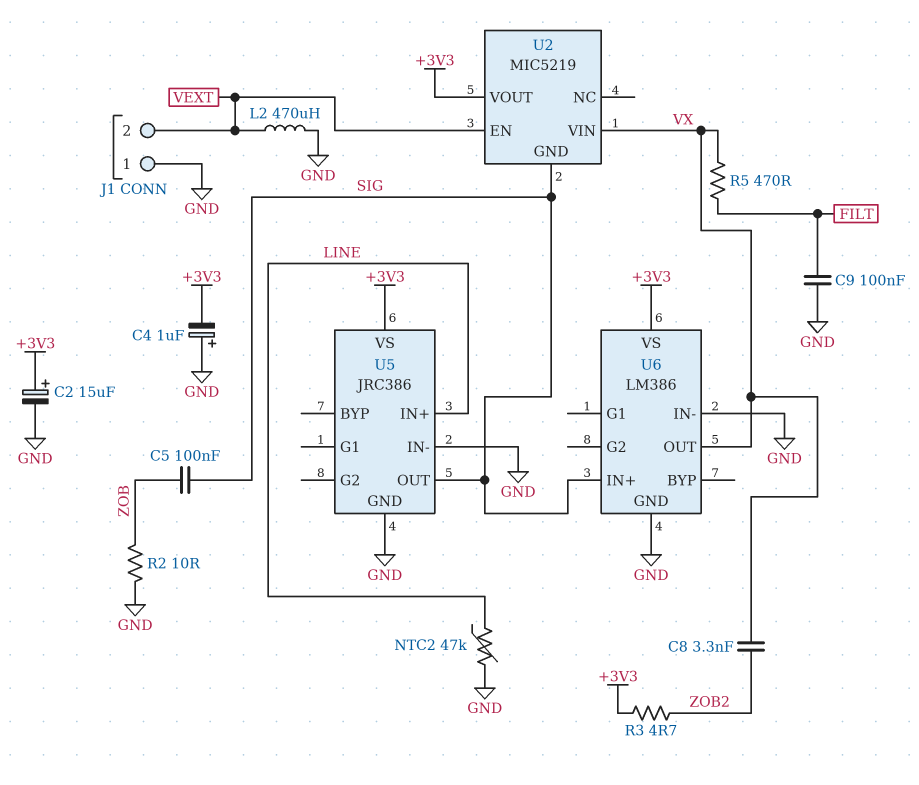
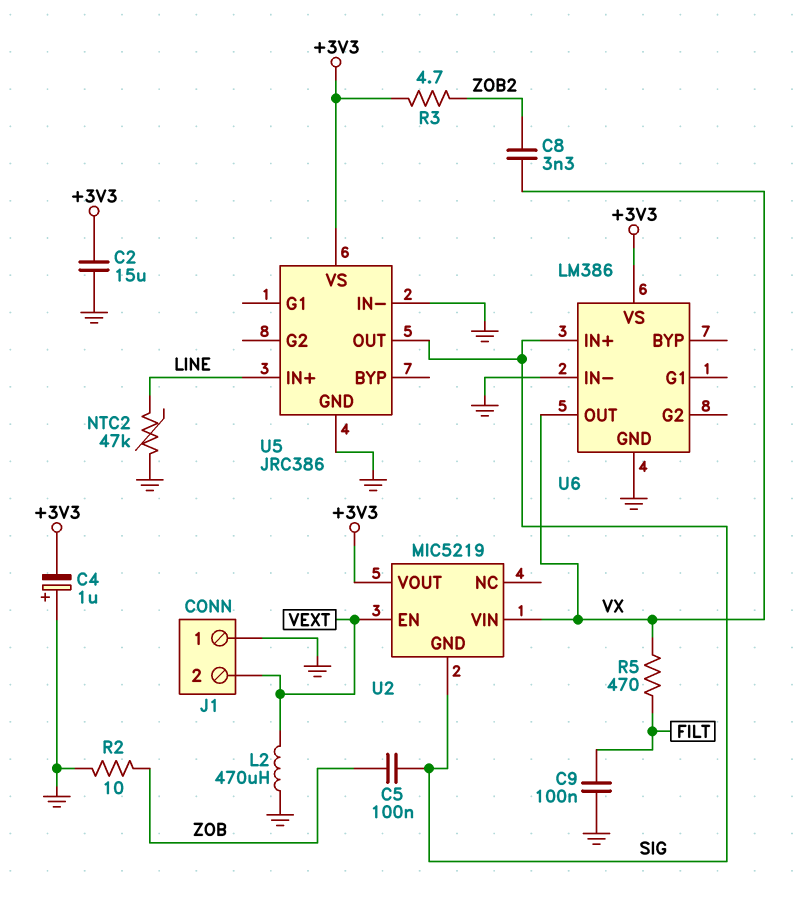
C2: 15uF (plus +3V3, minus GND) -> 15uF (+3V3, GND)

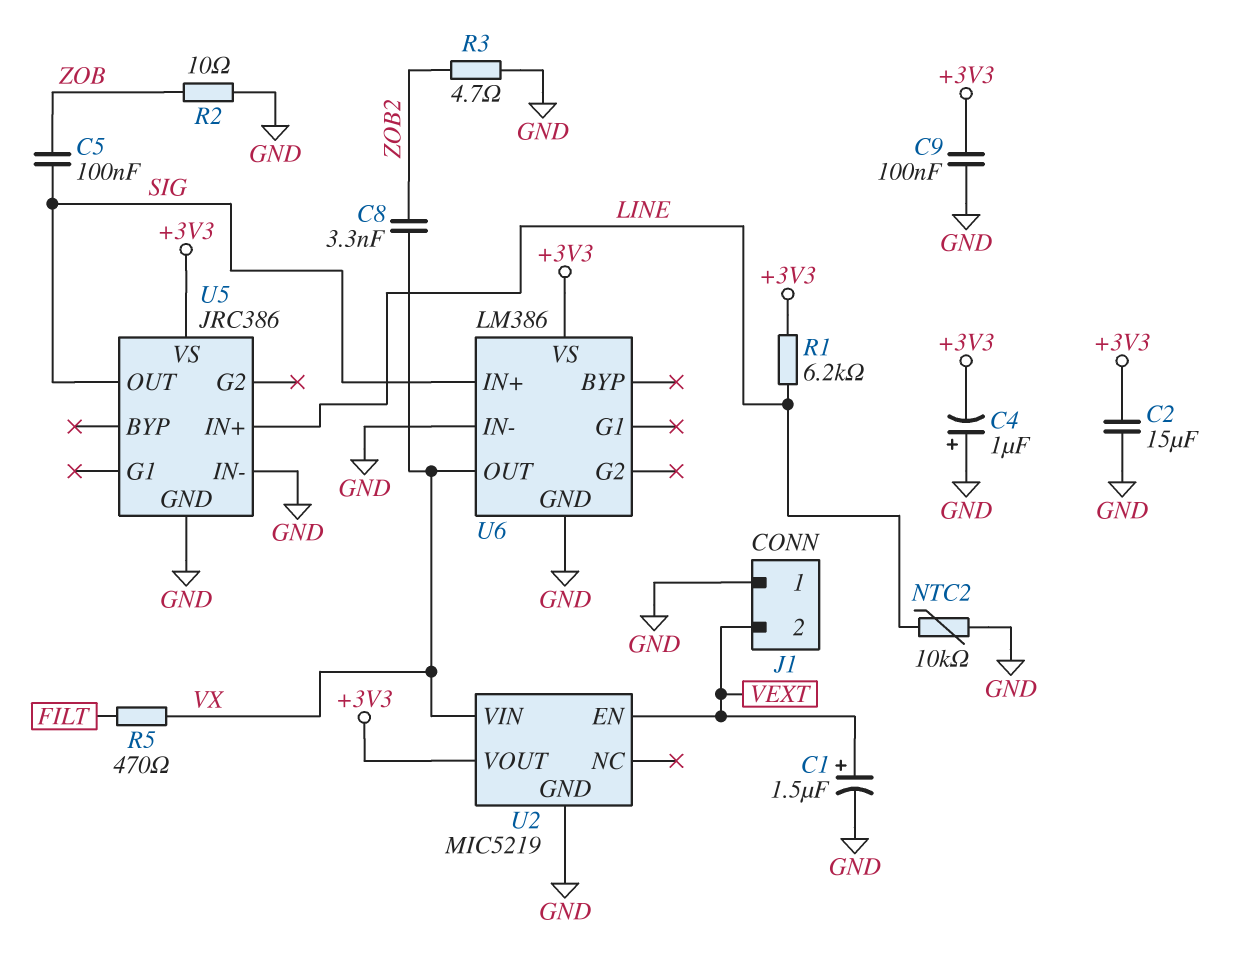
C1: none -> 1.5uF (plus VEXT, minus GND)
C9: 100nF (FILT, GND) -> 100nF (+3V3, GND)
L2: 470uH (GND, VEXT) -> none
NTC2: 47k (GND, LINE) -> 10k (GND, LINE)
R1: none -> 6.2k (+3V3, LINE)
R3: 4.7 (+3V3, ZOB2) -> 4.7 (GND, ZOB2)
U2 pin GND: SIG -> GND

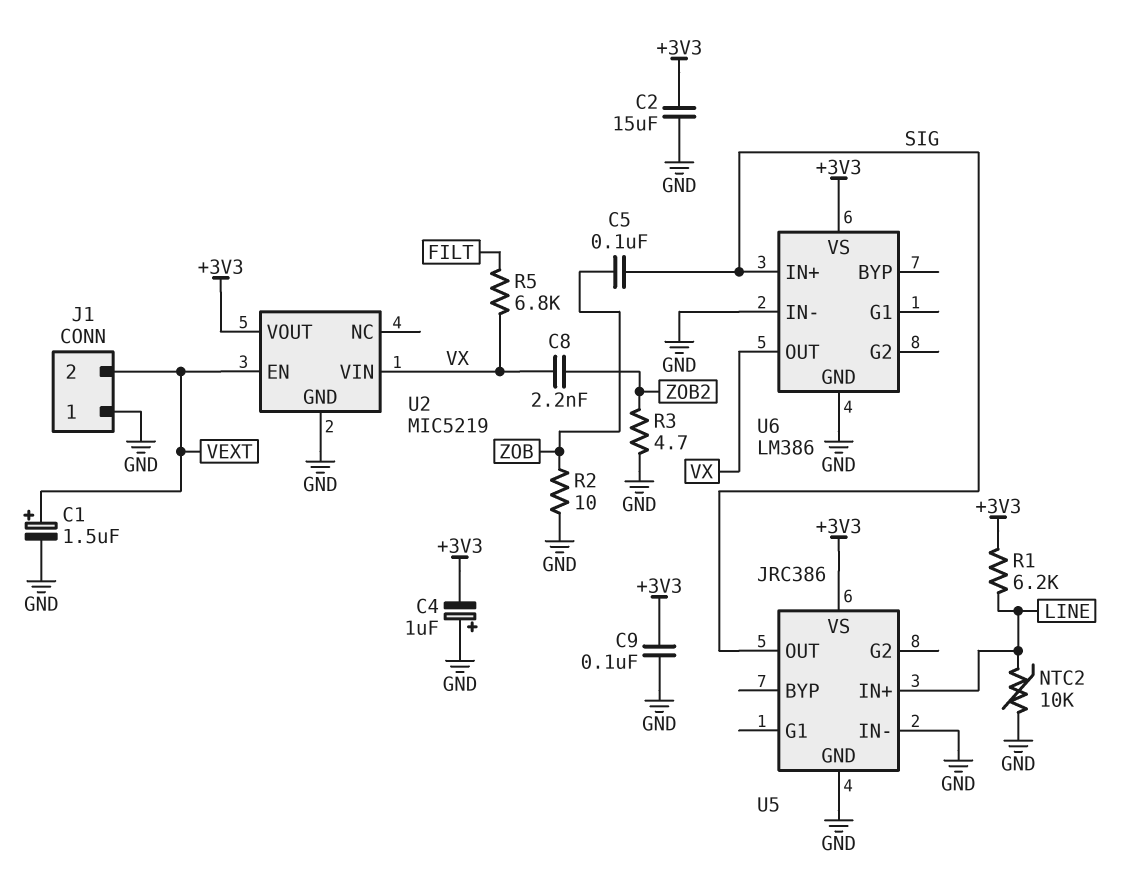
C8: 3.3nF (VX, ZOB2) -> 2.2nF (VX, ZOB2)
R5: 470 (FILT, VX) -> 6.8k (FILT, VX)

